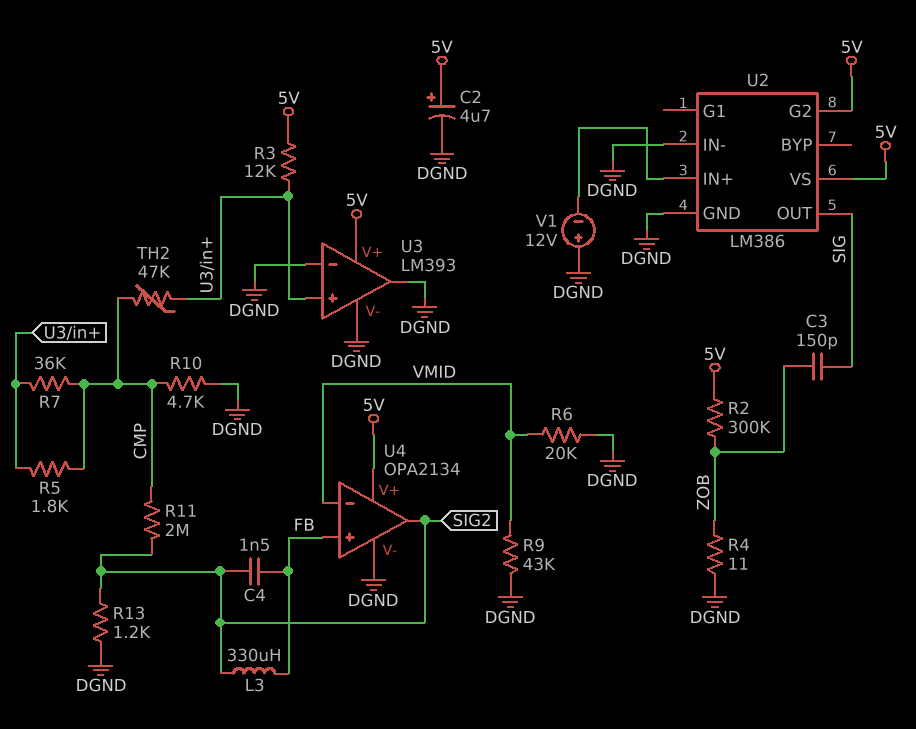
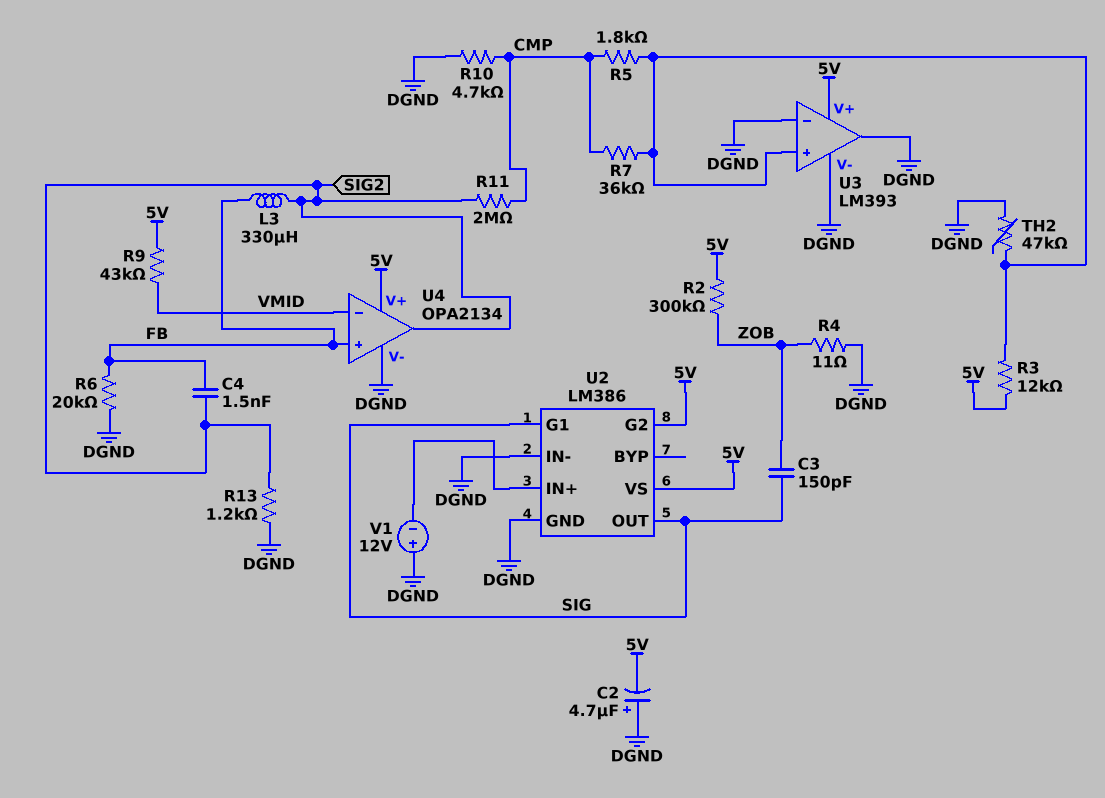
C2: 4.7uF (plus 5V, minus DGND) -> 4.7uF (plus DGND, minus 5V)
R6: 20k (DGND, VMID) -> 20k (DGND, FB)
R9: 43k (DGND, VMID) -> 43k (5V, VMID)
TH2: 47k (CMP, U3/in+) -> 47k (DGND, U3/in+)
U2 pin G1: none -> SIG

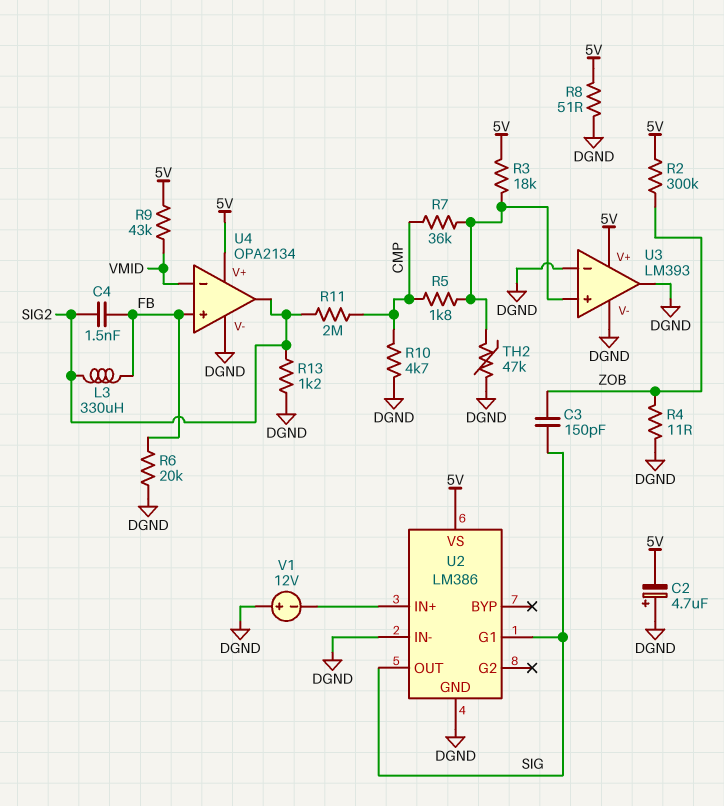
R3: 12k (5V, U3/in+) -> 18k (5V, U3/in+)
R8: none -> 51 (5V, DGND)
U2 pin G2: 5V -> none

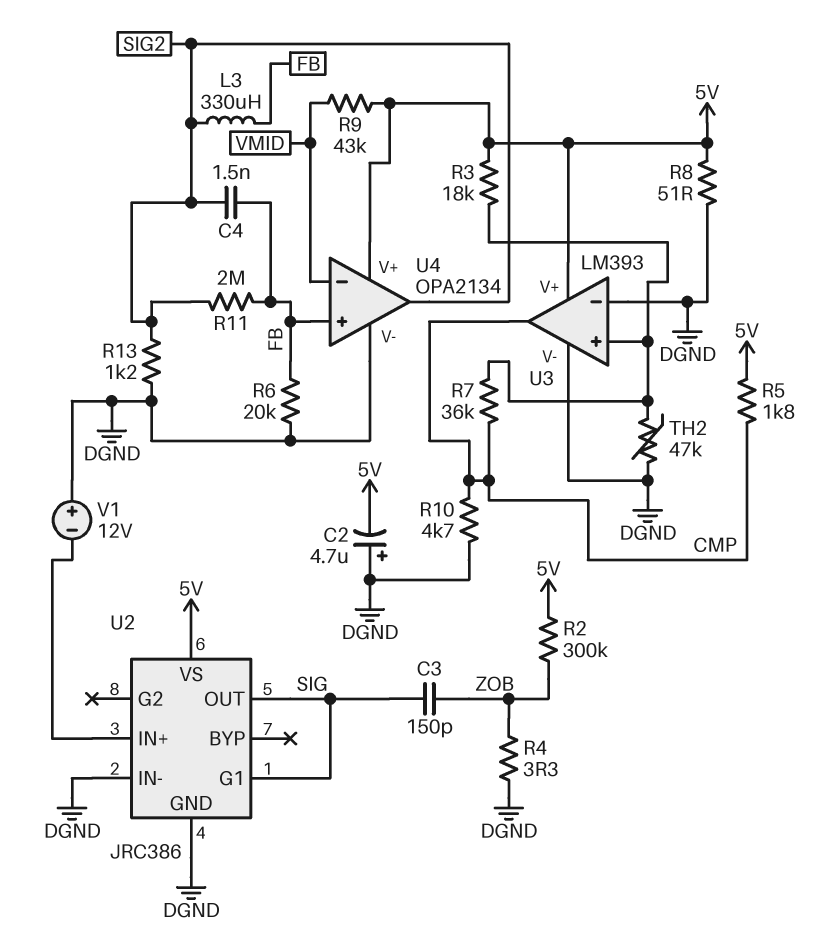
R4: 11 (DGND, ZOB) -> 3.3 (DGND, ZOB)
R5: 1.8k (CMP, U3/in+) -> 1.8k (5V, CMP)
R11: 2M (CMP, SIG2) -> 2M (FB, SIG2)
U2: LM386 -> JRC386
U3 pin out: DGND -> CMP

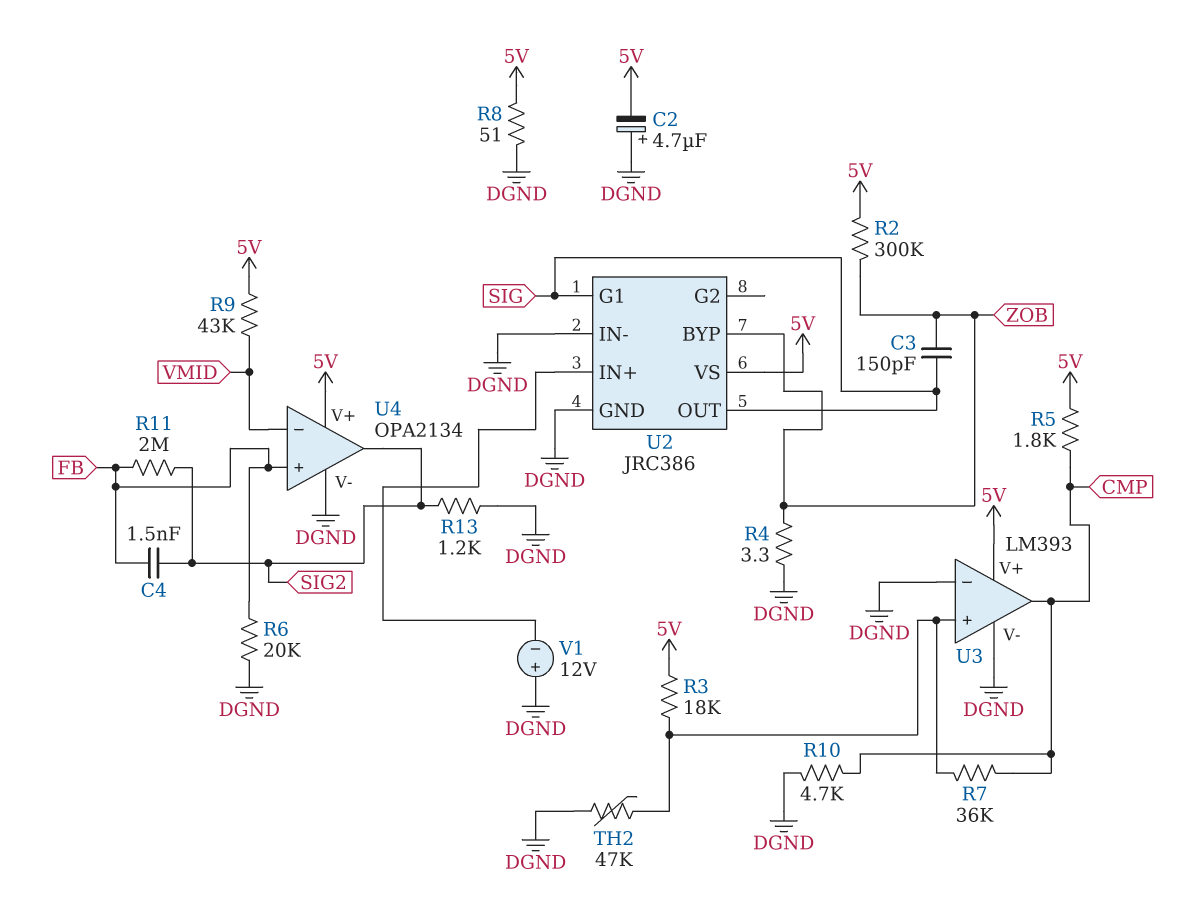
L3: 330uH (FB, SIG2) -> none
U2 pin BYP: none -> ZOB

